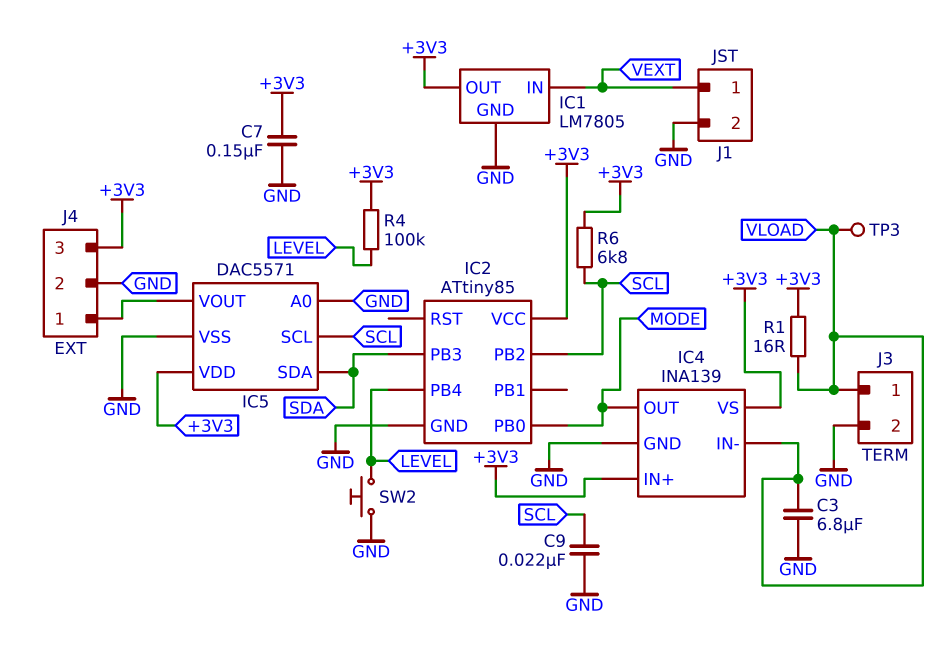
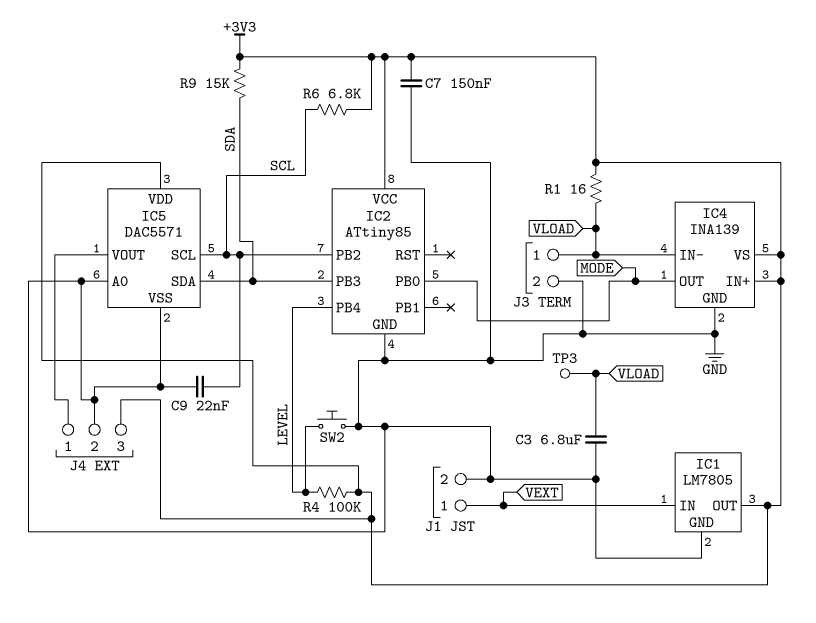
R9: none -> 15k (+3V3, SDA)

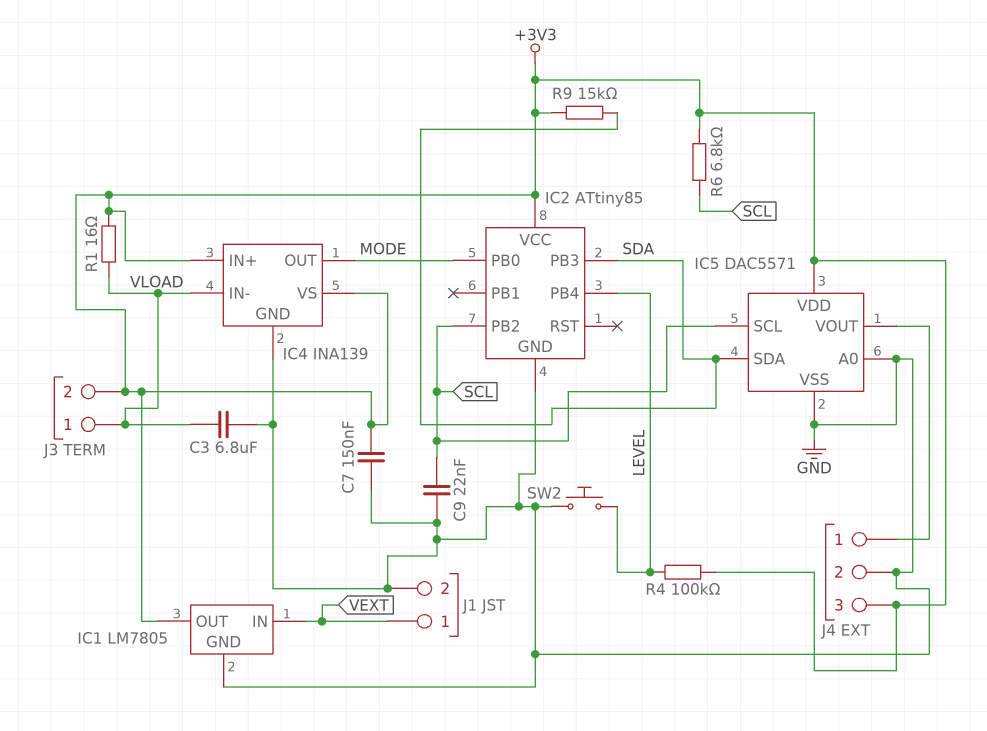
J3 pin 2: GND -> +3V3
TP3: test point (VLOAD) -> none

